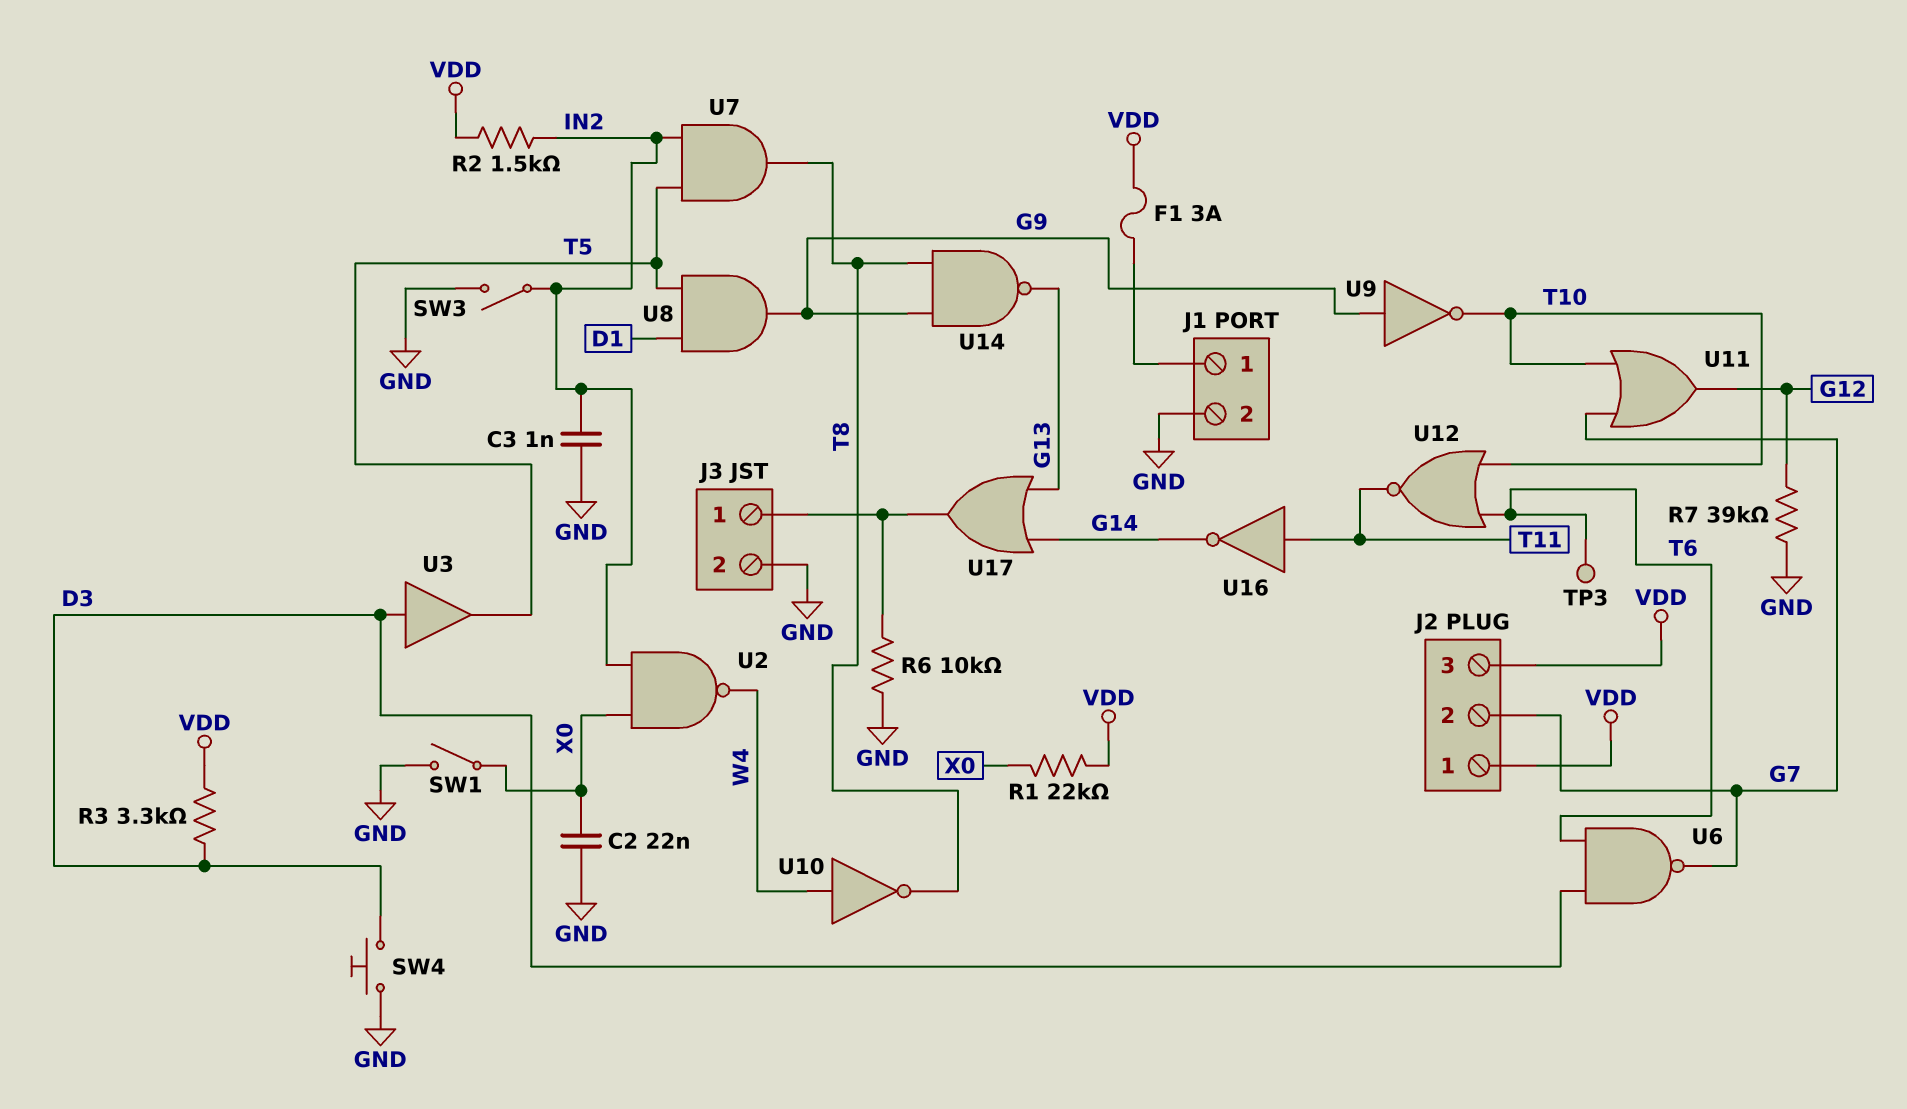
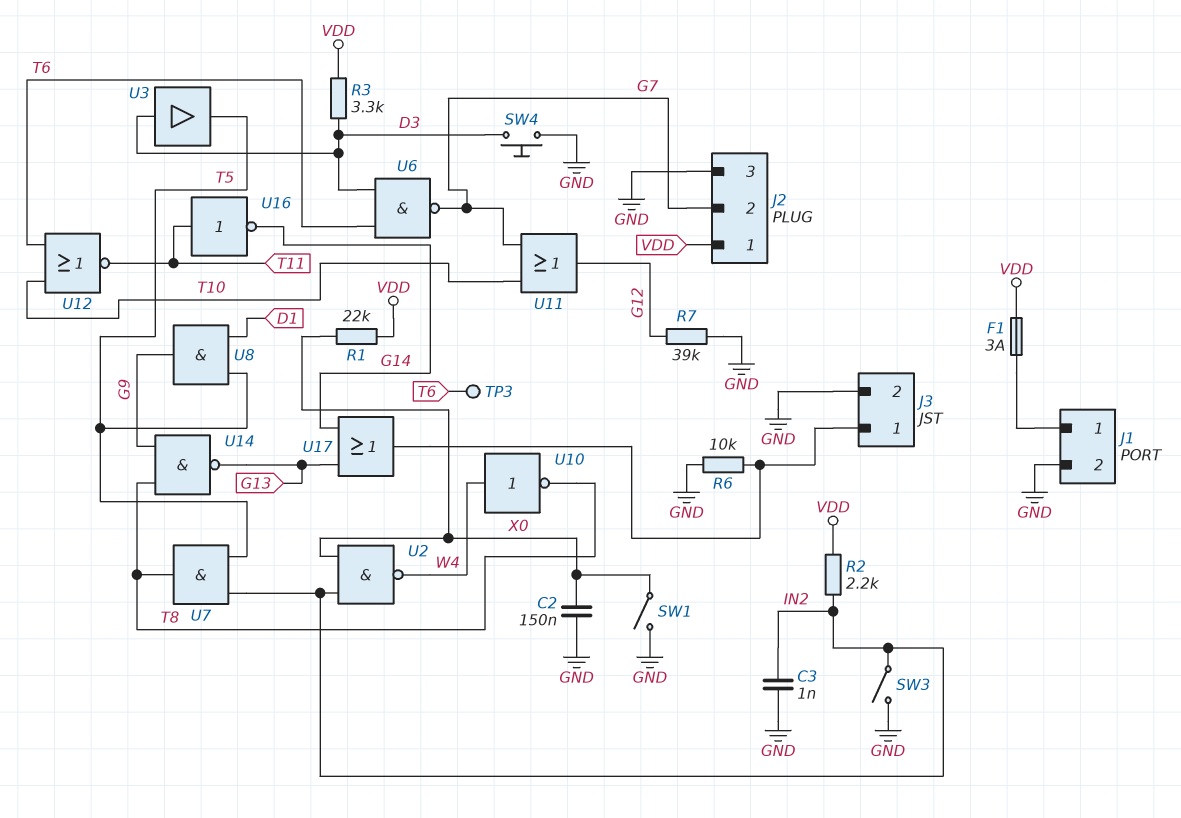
C2: 22nF (GND, X0) -> 150nF (GND, X0)
J2 pin 3: VDD -> GND
R2: 1.5k (IN2, VDD) -> 2.2k (IN2, VDD)
U9: NOT (in G9, out T10) -> none

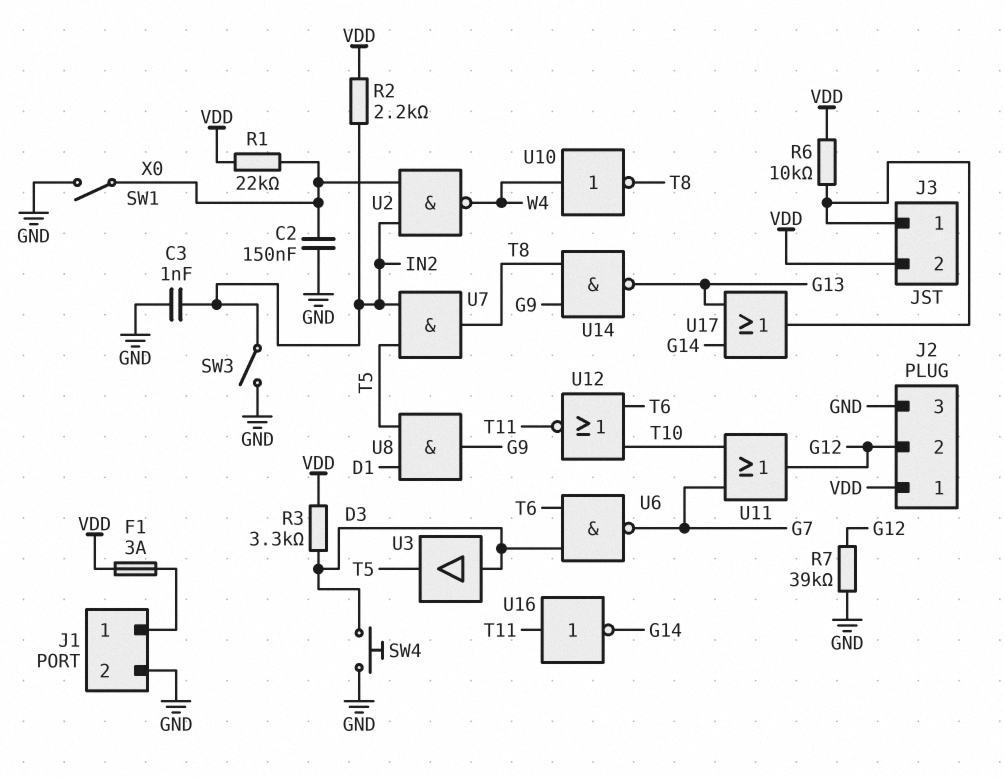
J2 pin 2: G7 -> G12
J3 pin 2: GND -> VDD
R6: 10k (GND, J3/1) -> 10k (J3/1, VDD)
TP3: test point (T6) -> none

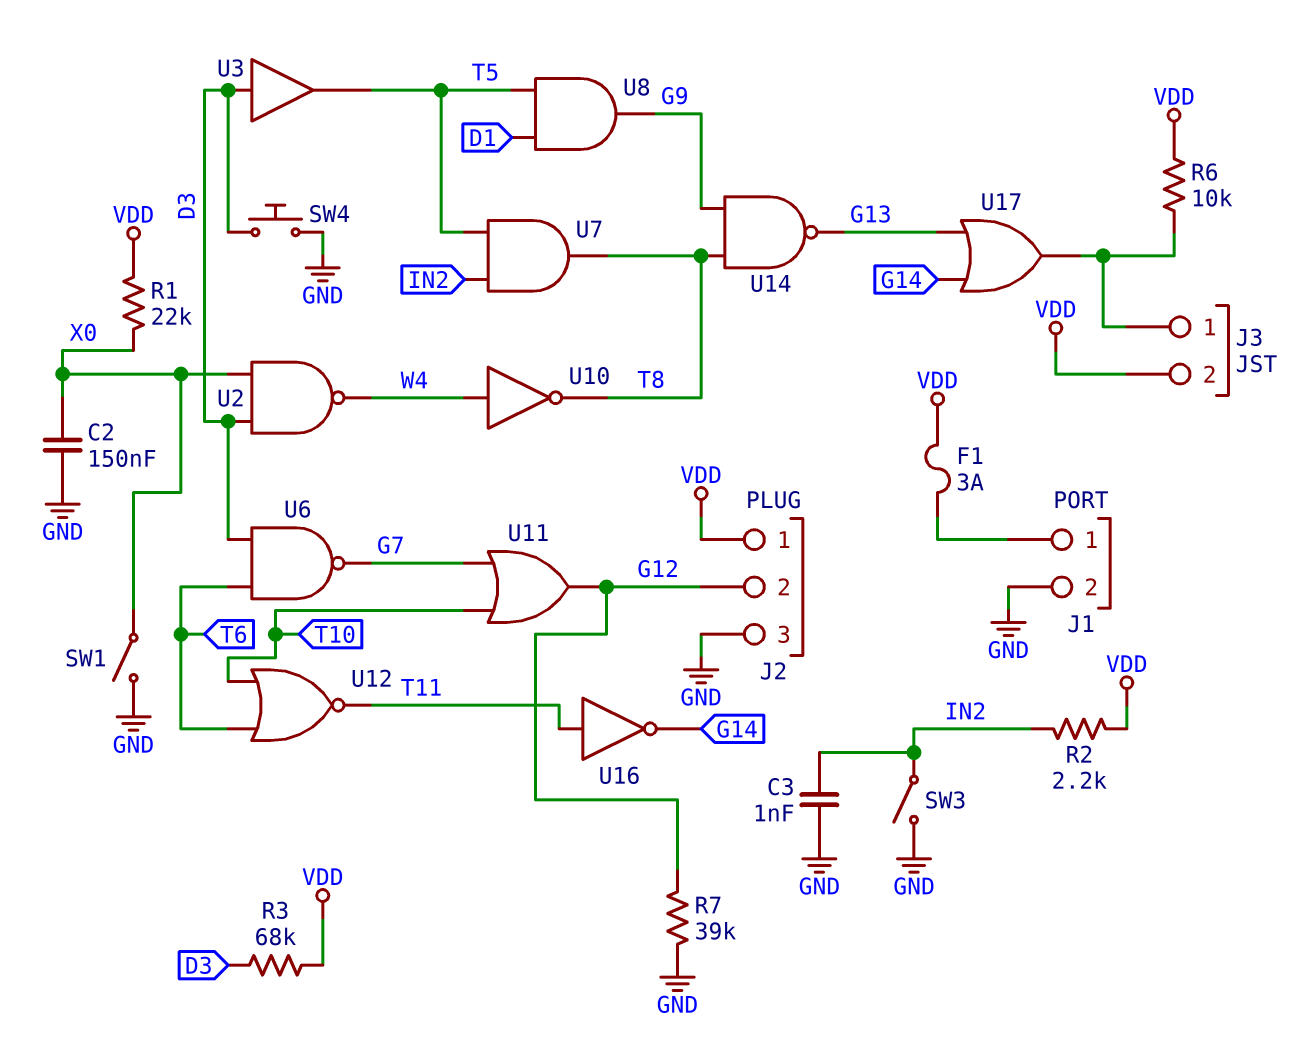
R3: 3.3k (D3, VDD) -> 68k (D3, VDD)
U2: NAND (in IN2, in X0, out W4) -> NAND (in D3, in X0, out W4)

